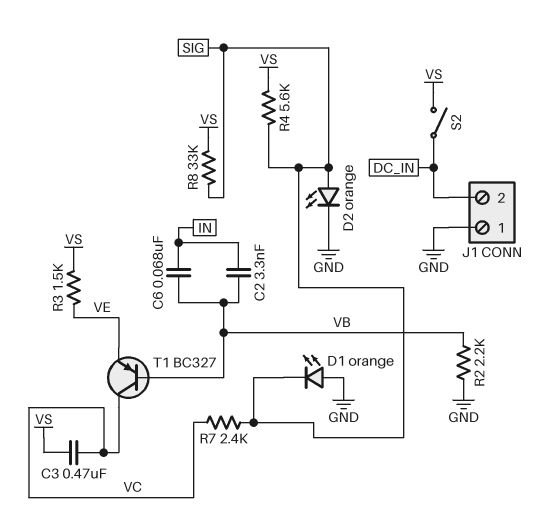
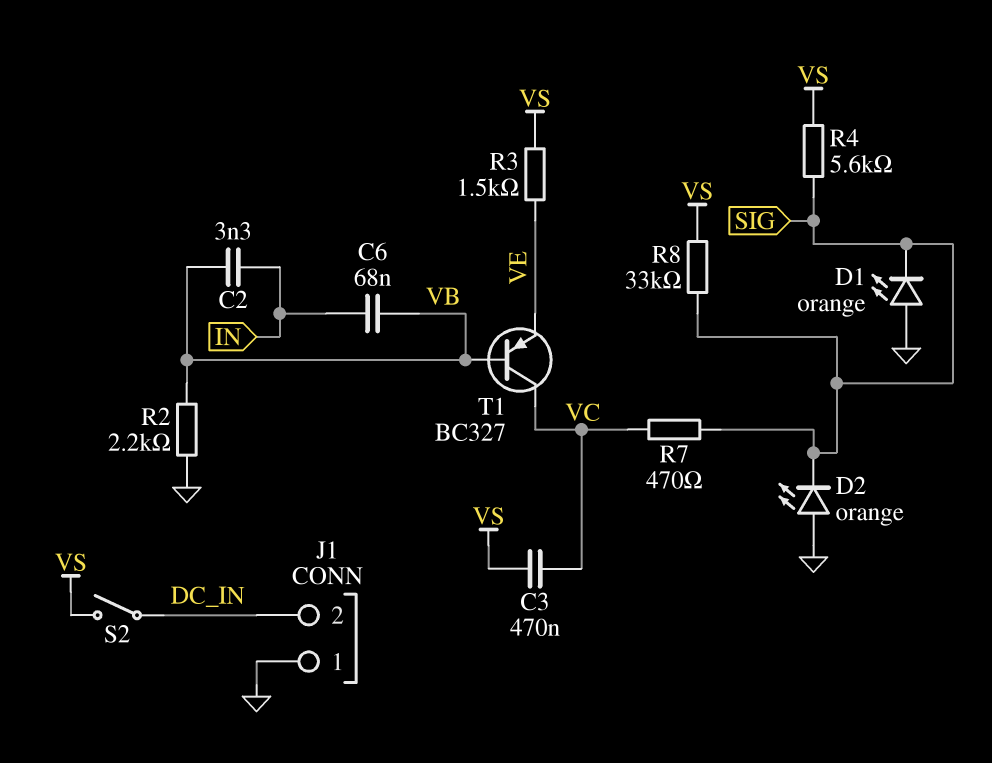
D2: LED orange (A SIG, K GND) -> LED orange (A GND, K SIG)
R7: 2.4k (SIG, VC) -> 470 (SIG, VC)

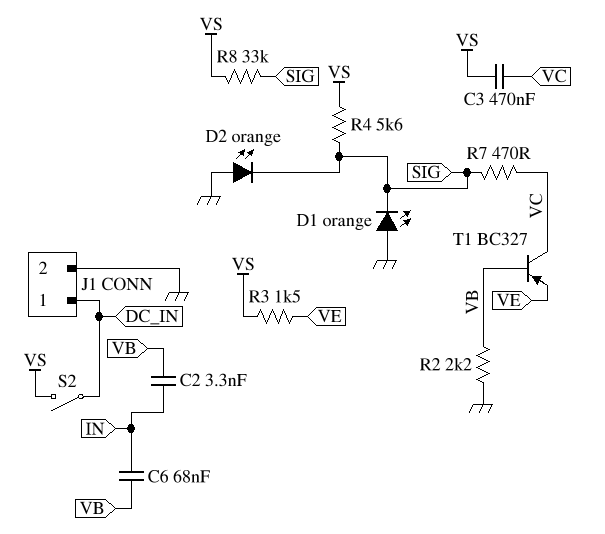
J1 pin 1: GND -> DC_IN
J1 pin 2: DC_IN -> GND

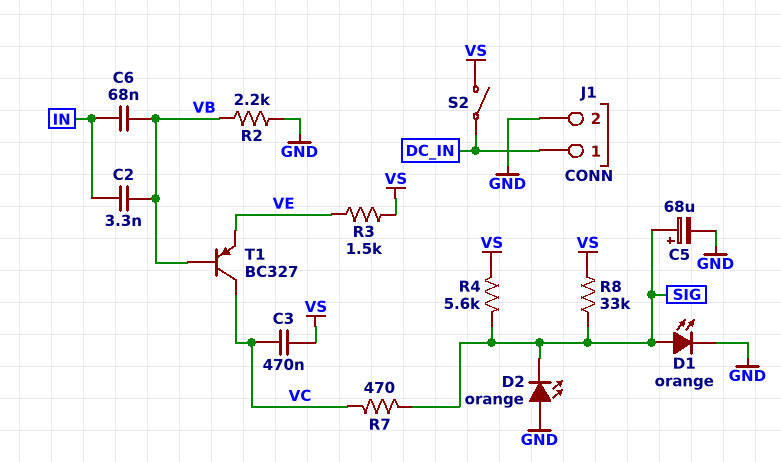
C5: none -> 68uF (plus SIG, minus GND)
D1: LED orange (A GND, K SIG) -> LED orange (A SIG, K GND)

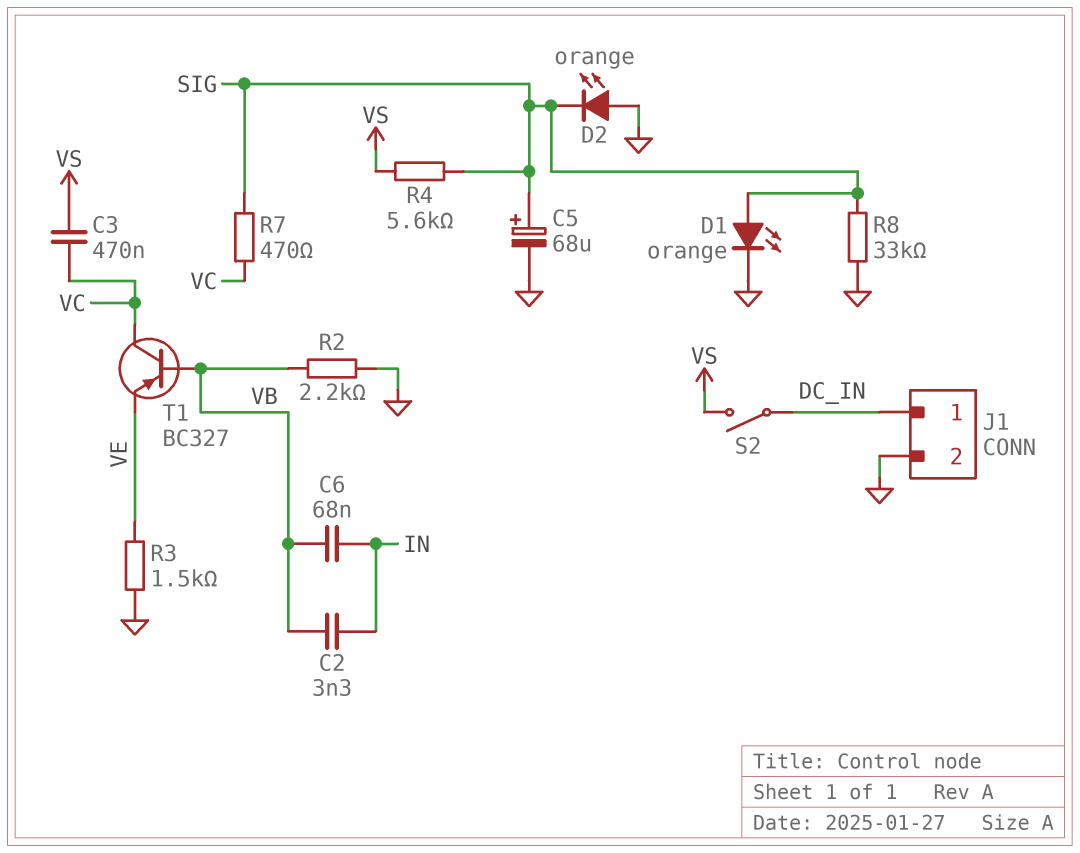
R3: 1.5k (VE, VS) -> 1.5k (GND, VE)
R8: 33k (SIG, VS) -> 33k (GND, SIG)

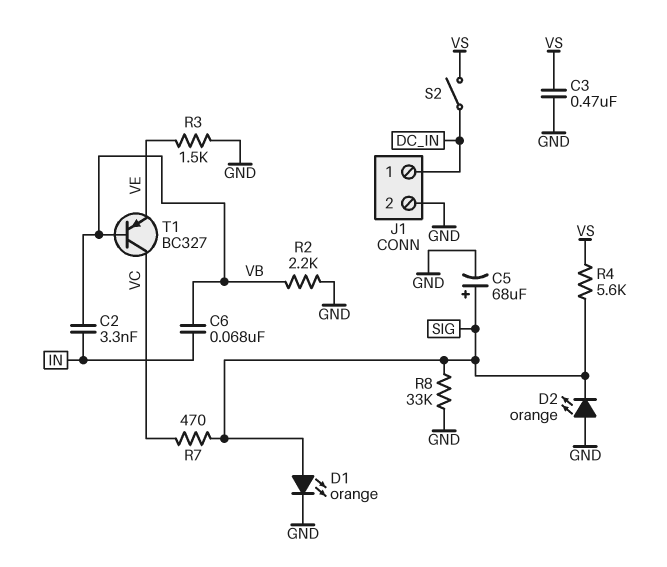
C3: 470nF (VC, VS) -> 470nF (GND, VS)

